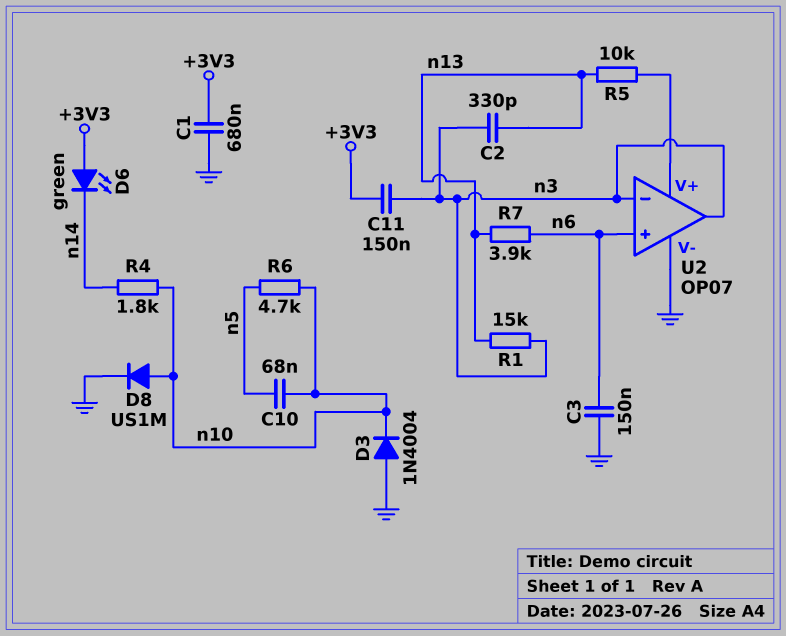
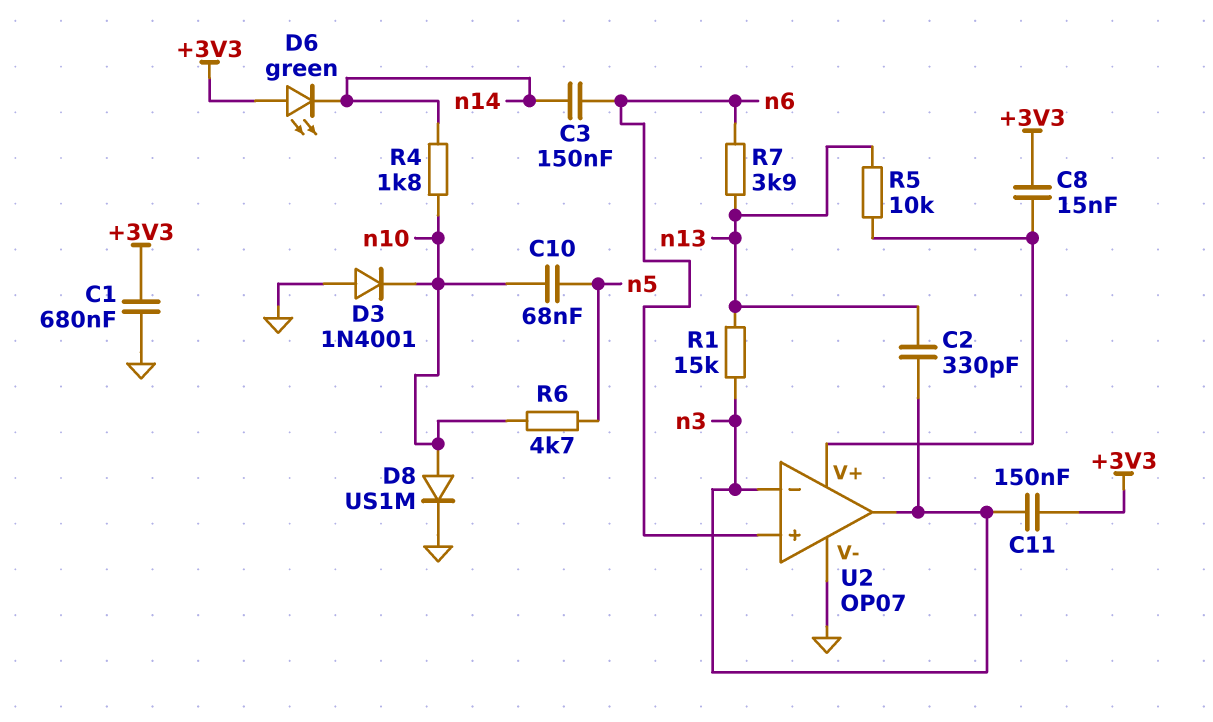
C3: 150nF (GND, n6) -> 150nF (n6, n14)
C8: none -> 15nF (+3V3, U2/V+)
D3: diode 1N4004 (A GND, K n10) -> diode 1N4001 (A GND, K n10)

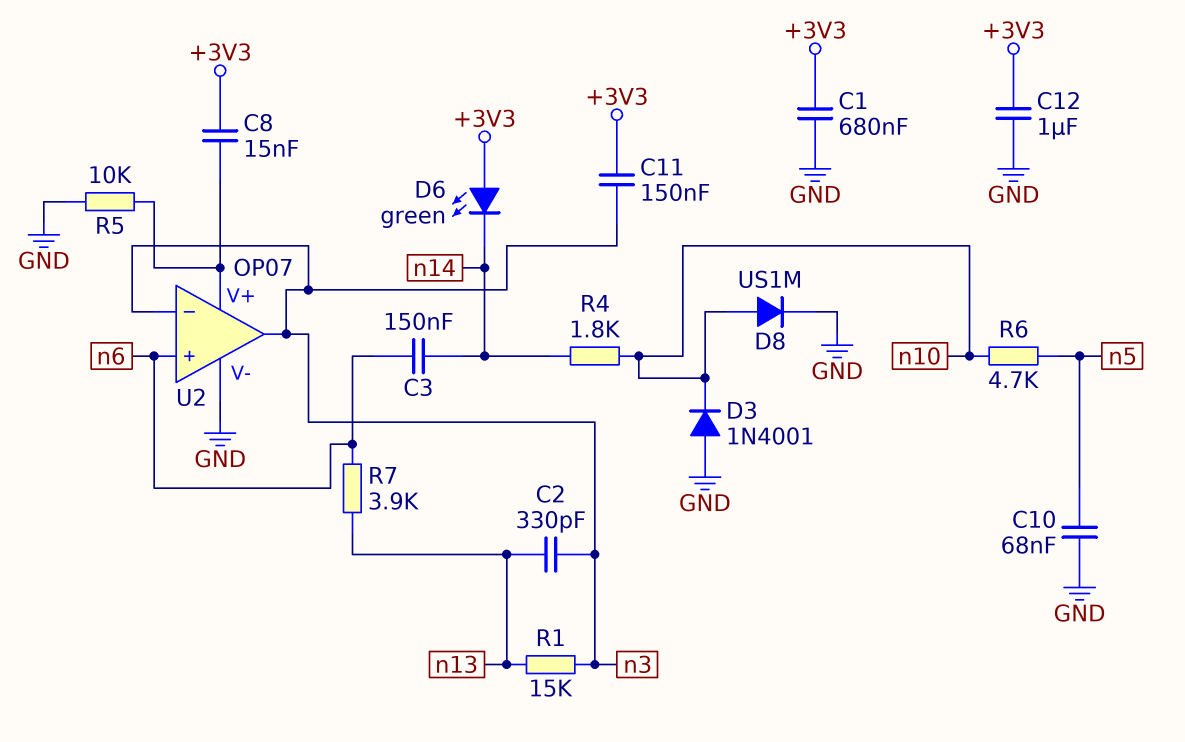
C10: 68nF (n5, n10) -> 68nF (GND, n5)
C12: none -> 1uF (+3V3, GND)
R5: 10k (U2/V+, n13) -> 10k (GND, U2/V+)

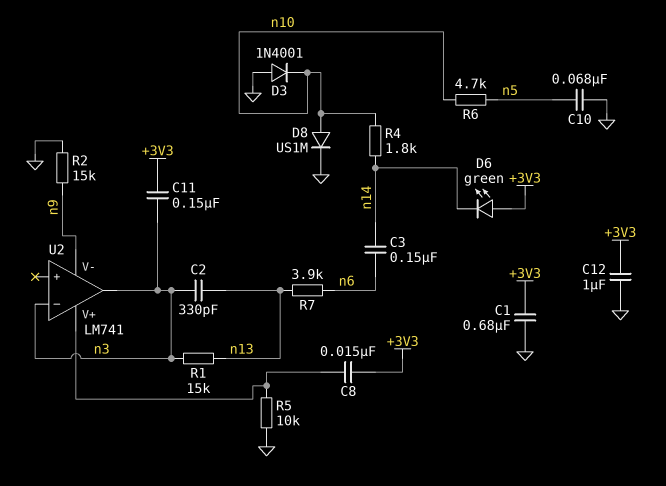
R2: none -> 15k (GND, n9)
U2: OP07 -> LM741
U2 pin V-: GND -> n9
U2 pin in+: n6 -> none

